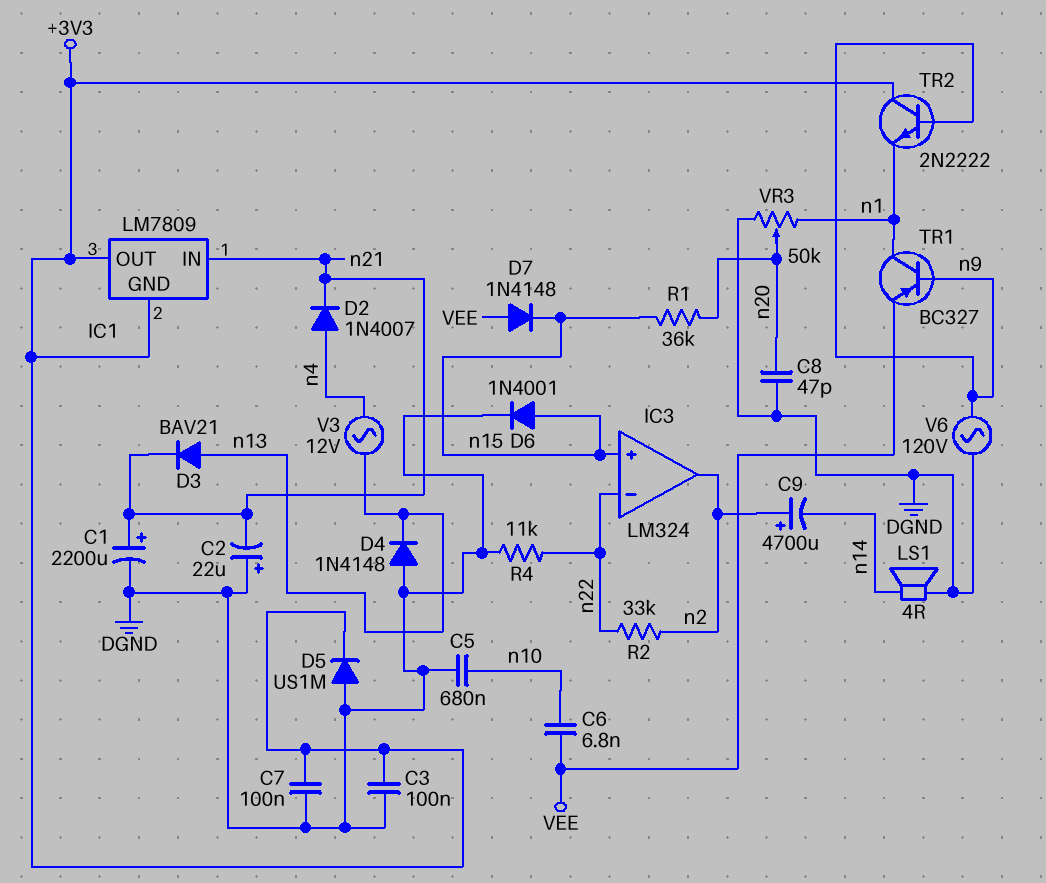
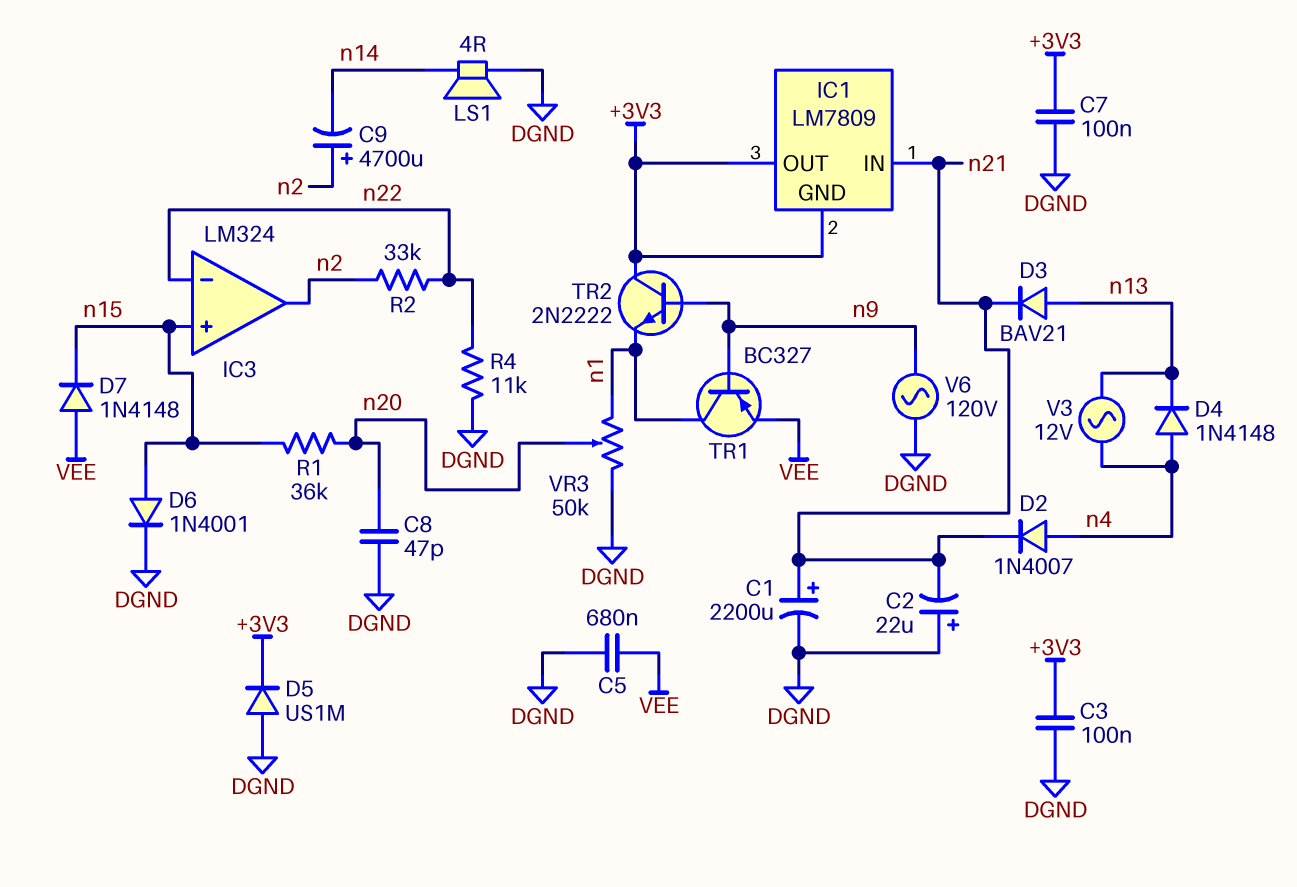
C5: 680nF (DGND, n10) -> 680nF (DGND, VEE)
C6: 6.8nF (VEE, n10) -> none
D4: diode 1N4148 (A DGND, K n13) -> diode 1N4148 (A n4, K n13)

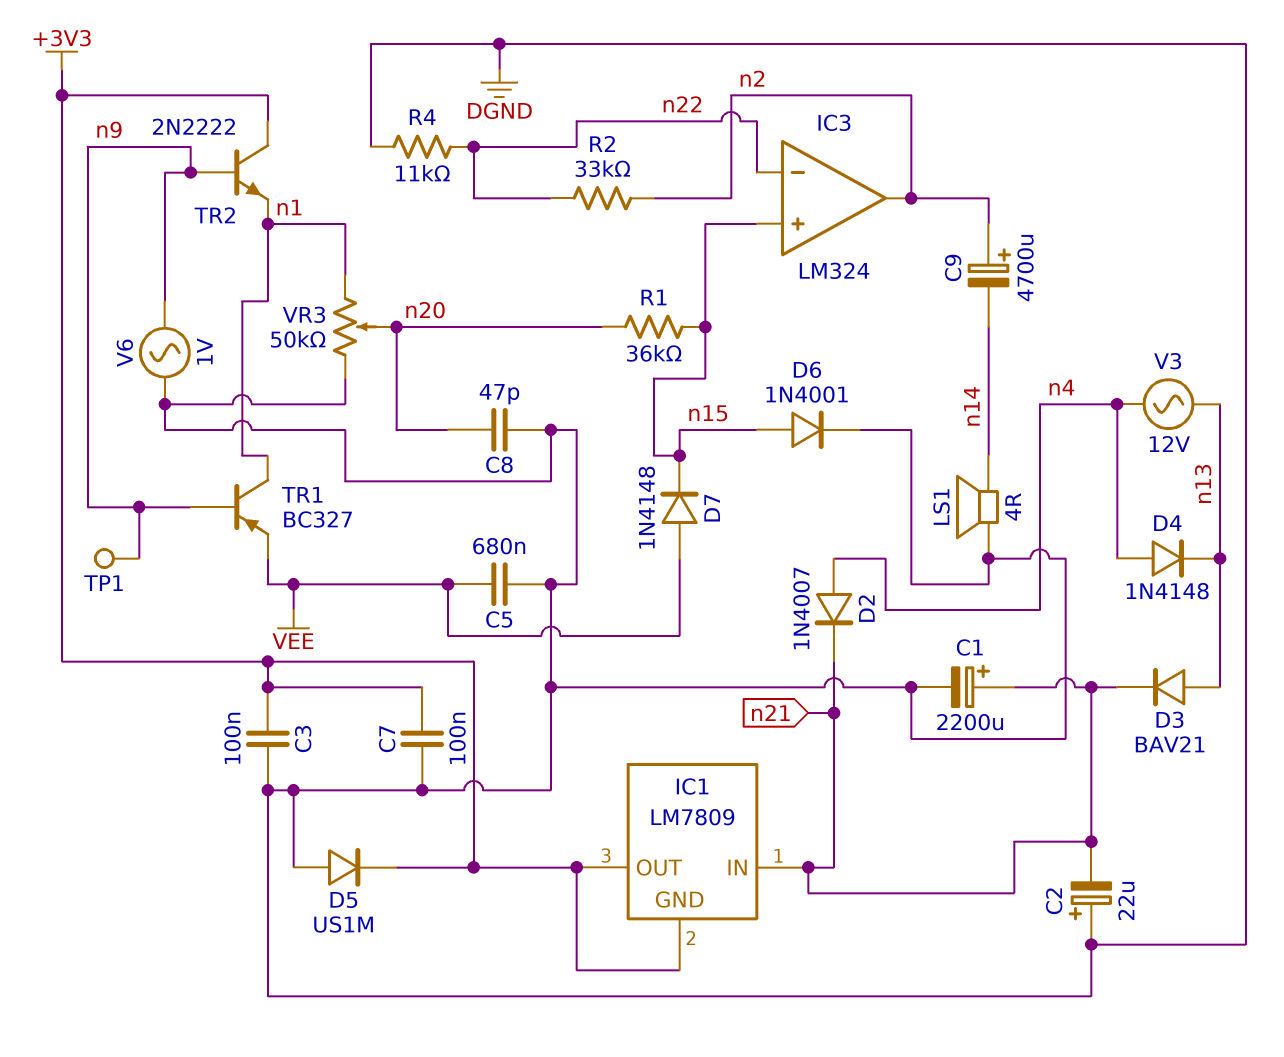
TP1: none -> test point (n9)
V6: AC 120V (DGND, n9) -> AC 1V (DGND, n9)

